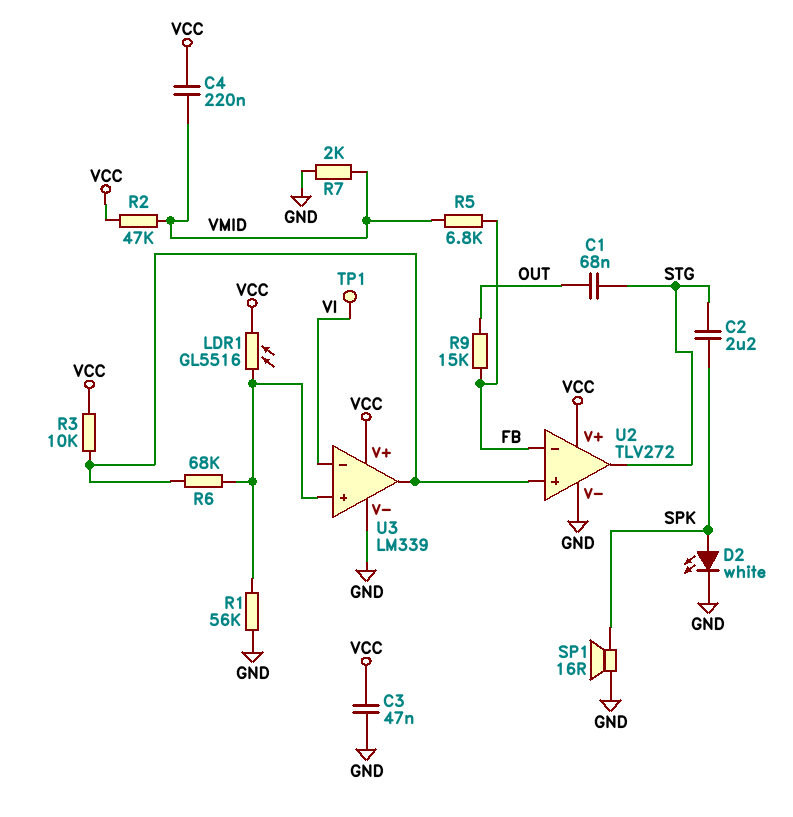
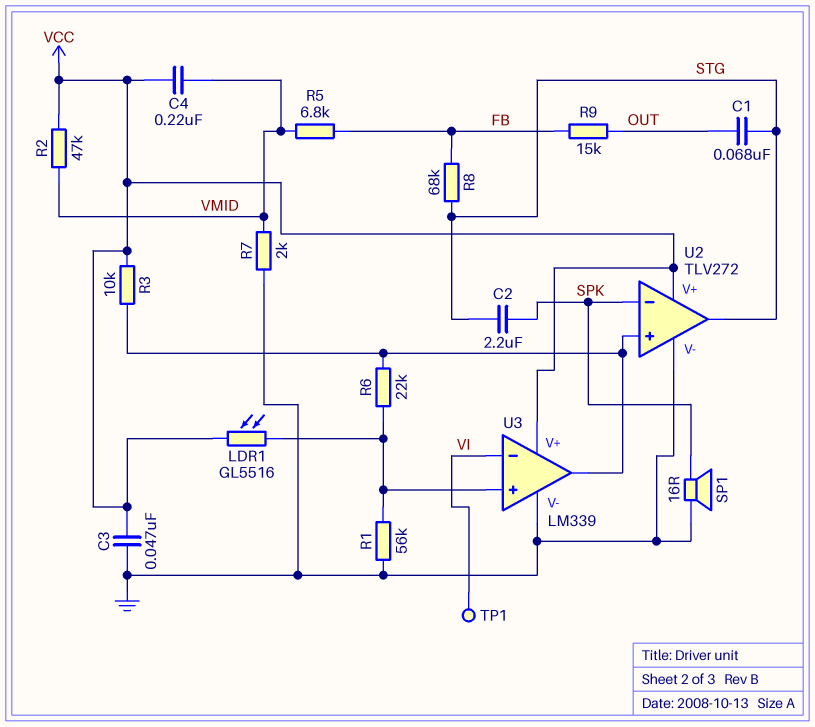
D2: LED white (A SPK, K GND) -> none
R6: 68k (U2/in+, U3/in+) -> 22k (U2/in+, U3/in+)
R8: none -> 68k (FB, STG)
U2 pin in-: FB -> SPK

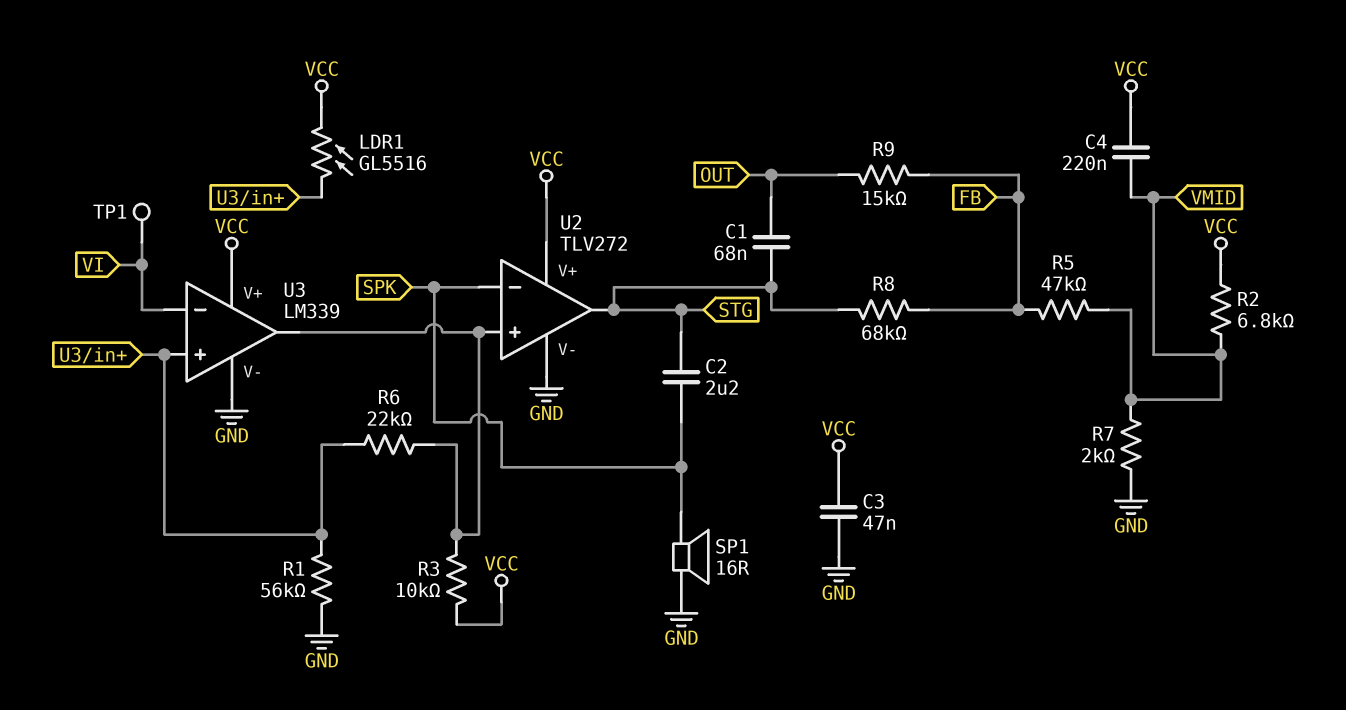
R2: 47k (VCC, VMID) -> 6.8k (VCC, VMID)
R5: 6.8k (FB, VMID) -> 47k (FB, VMID)

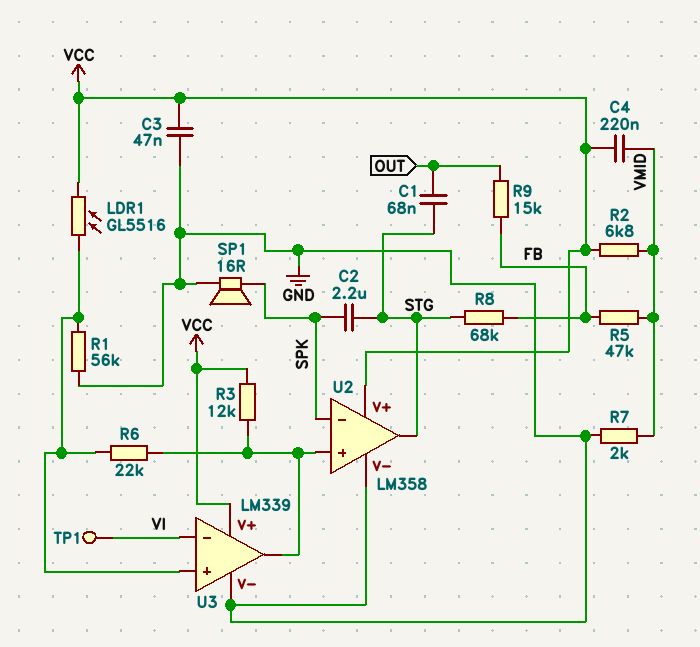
R3: 10k (U2/in+, VCC) -> 12k (U2/in+, VCC)
U2: TLV272 -> LM358

